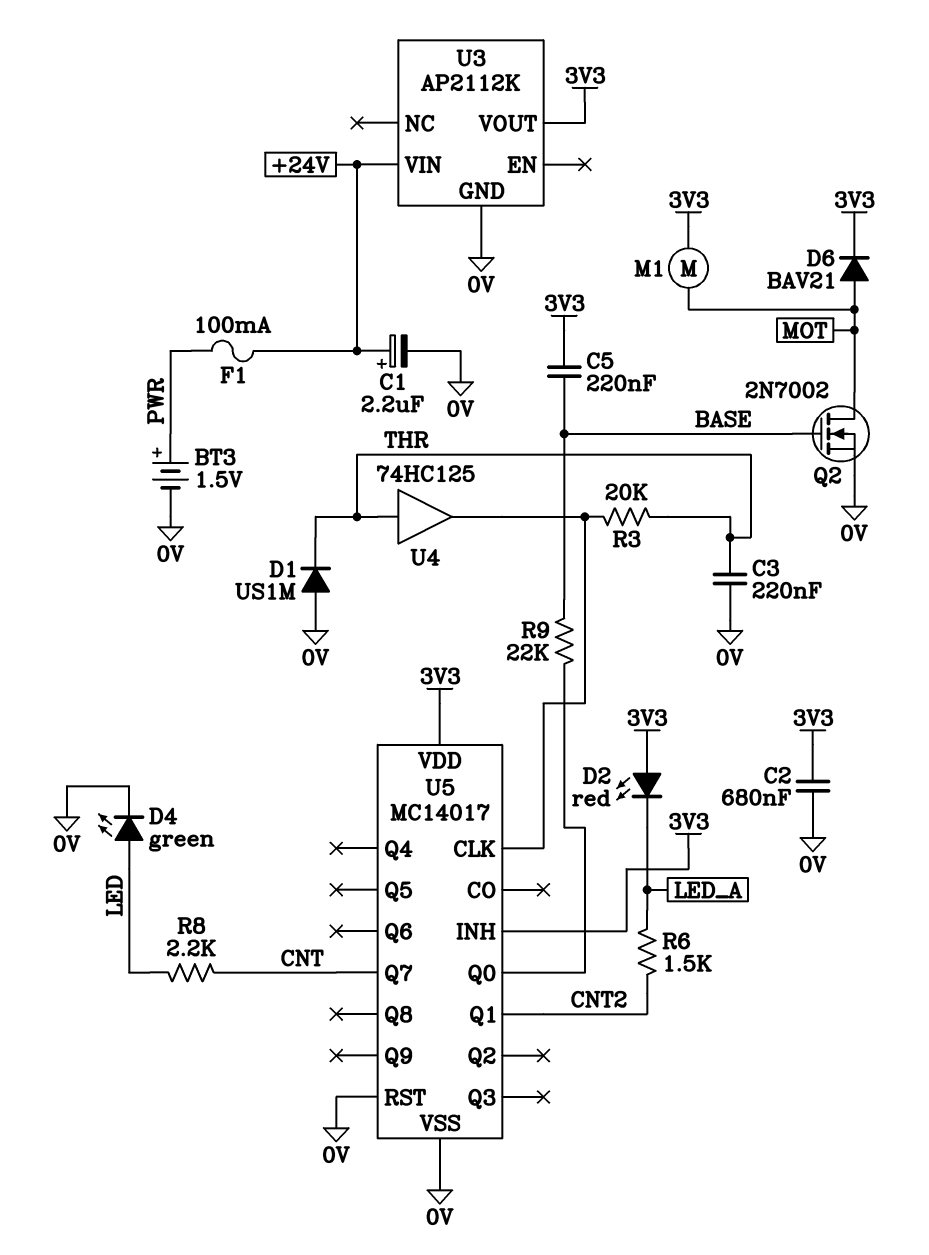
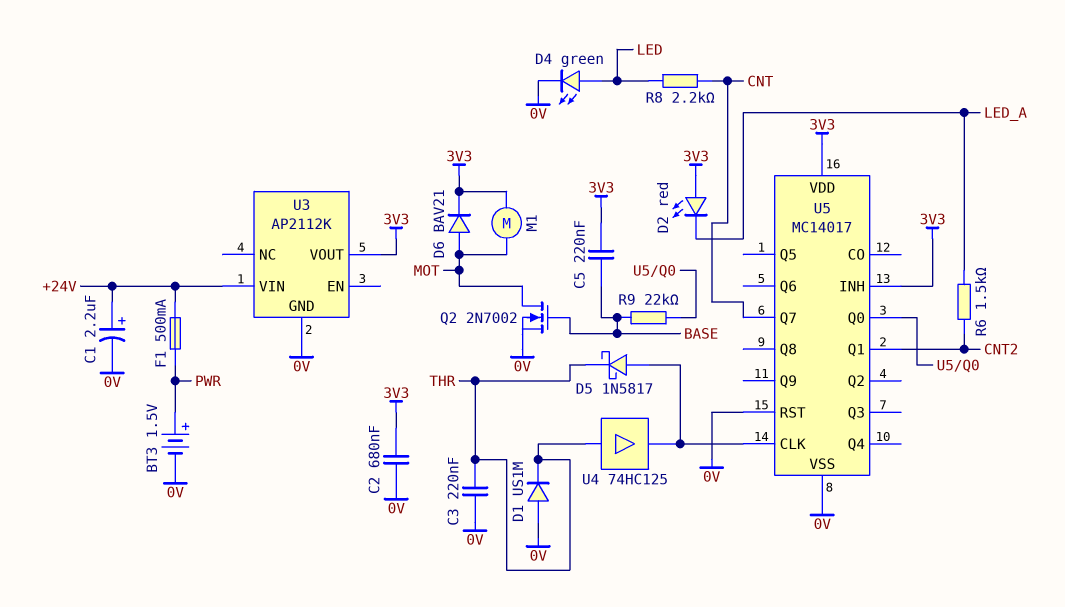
D5: none -> schottky 1N5817 (A U5/CLK, K THR)
F1: 100mA (+24V, PWR) -> 500mA (+24V, PWR)
R3: 20k (THR, U5/CLK) -> none

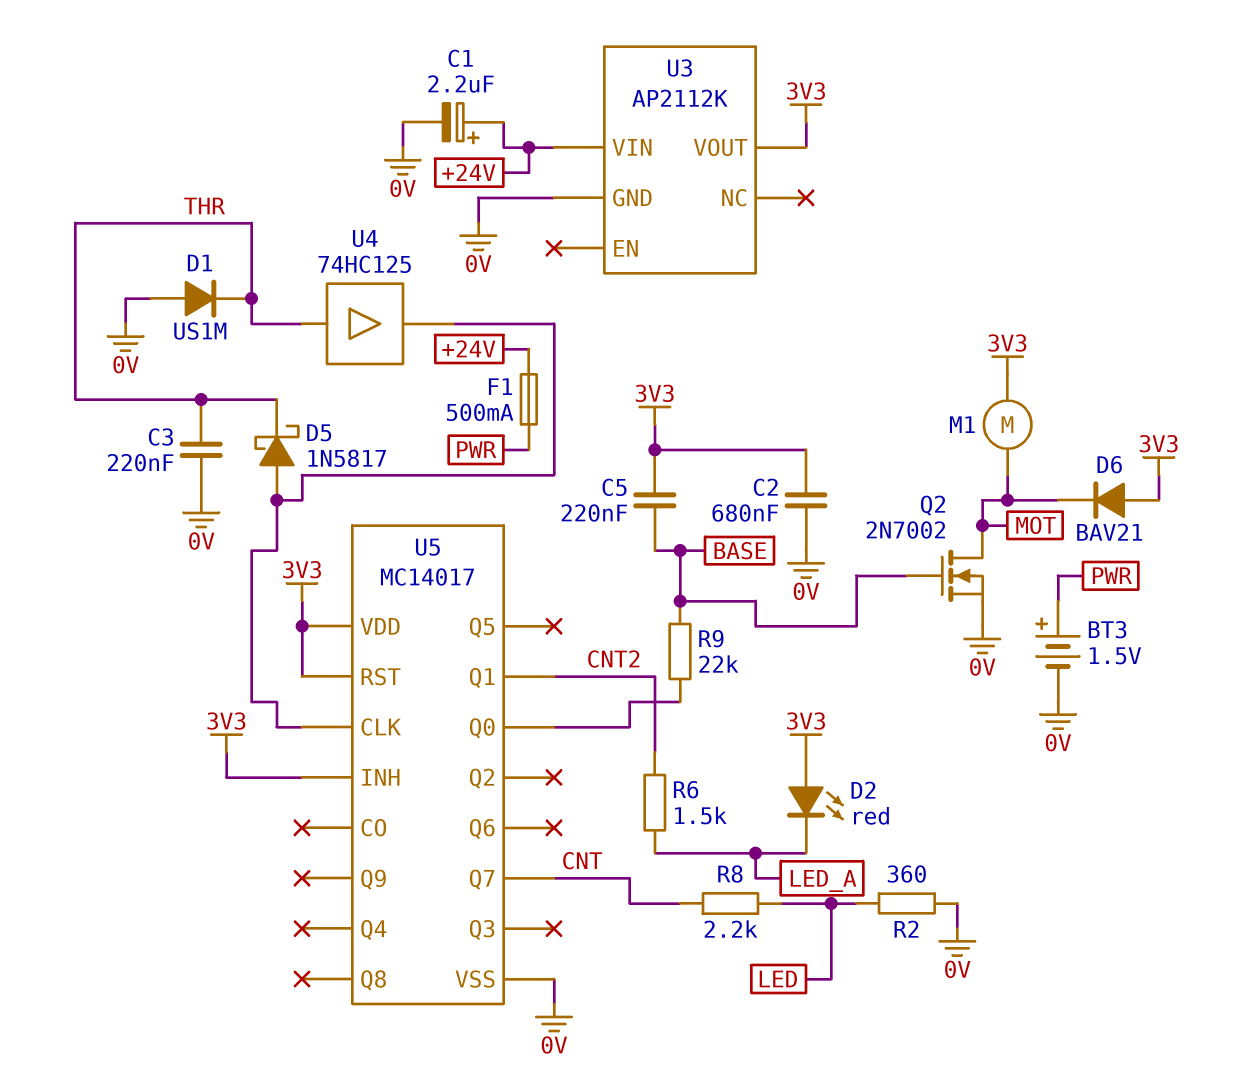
D4: LED green (A LED, K 0V) -> none
D6: diode BAV21 (A MOT, K 3V3) -> diode BAV21 (A 3V3, K MOT)
R2: none -> 360 (0V, LED)
U5 pin RST: 0V -> 3V3

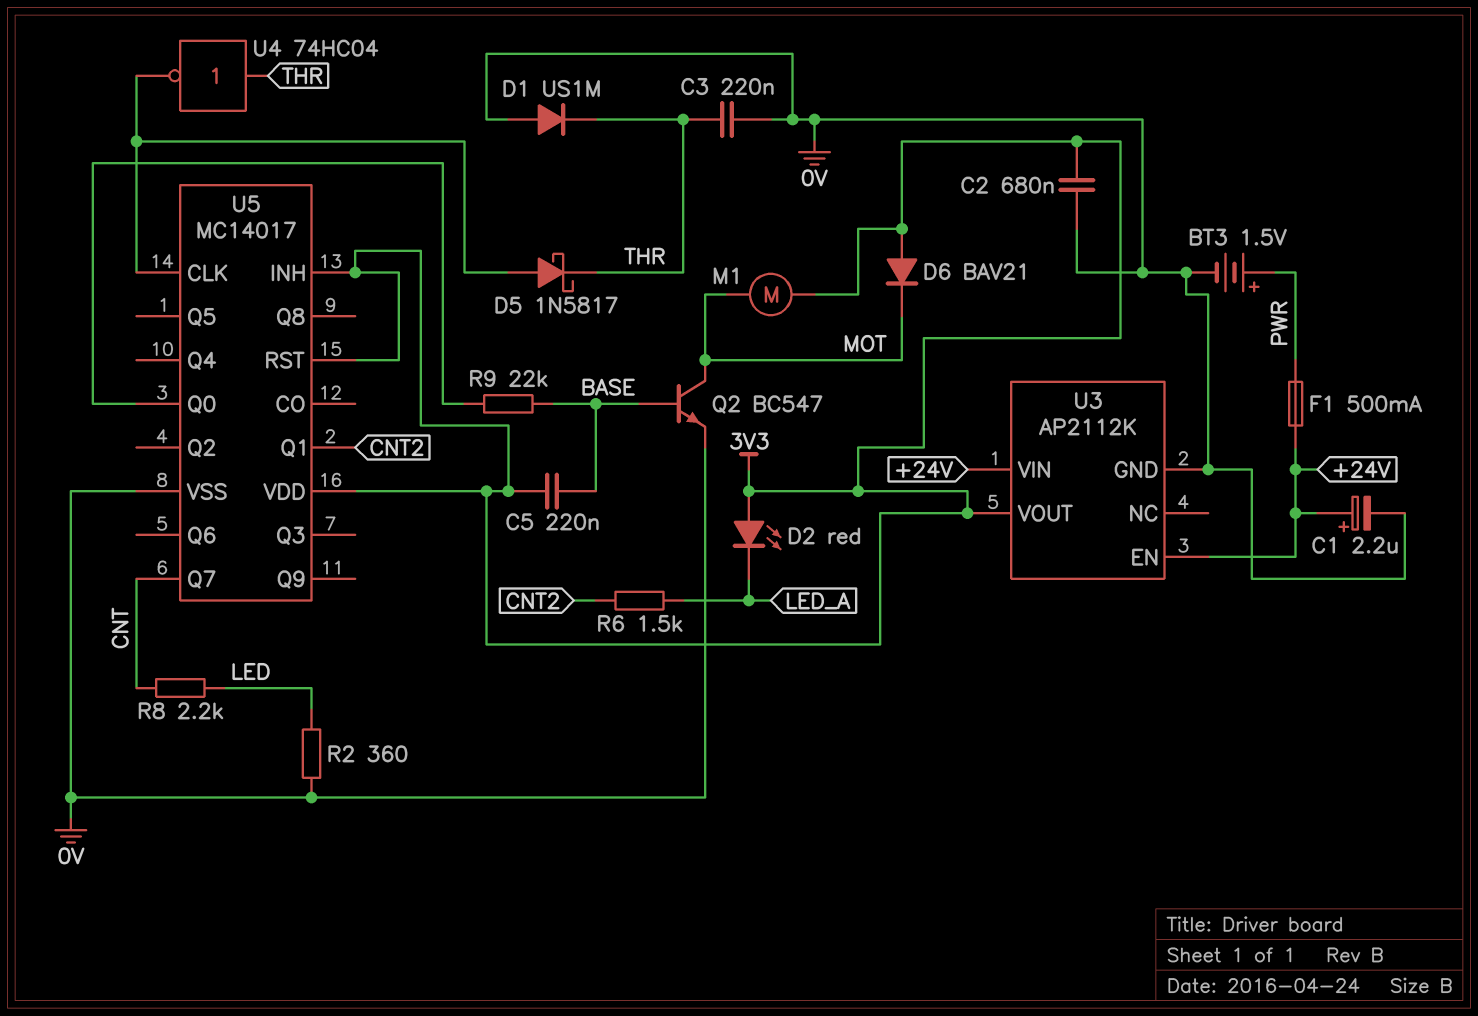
Q2: NMOS 2N7002 (G BASE, D MOT, S 0V) -> NPN BC547 (B BASE, C MOT, E 0V)
U3 pin EN: none -> +24V
U4: buffer 74HC125 (in THR, out U5/CLK) -> NOT 74HC04 (in THR, out U5/CLK)

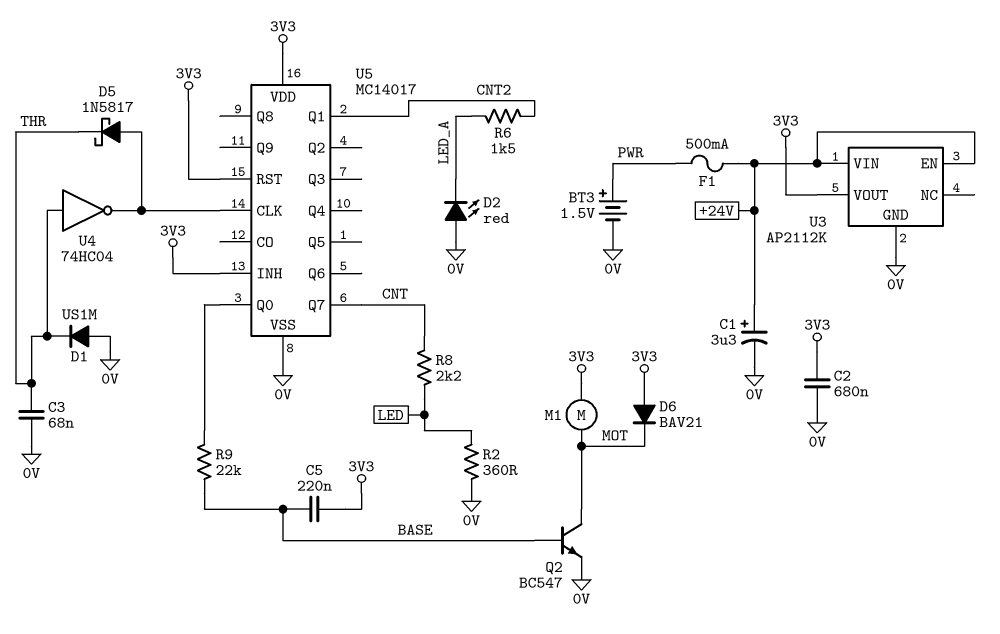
C1: 2.2uF (plus +24V, minus 0V) -> 3.3uF (plus +24V, minus 0V)
C3: 220nF (0V, THR) -> 68nF (0V, THR)
D2: LED red (A 3V3, K LED_A) -> LED red (A 0V, K LED_A)

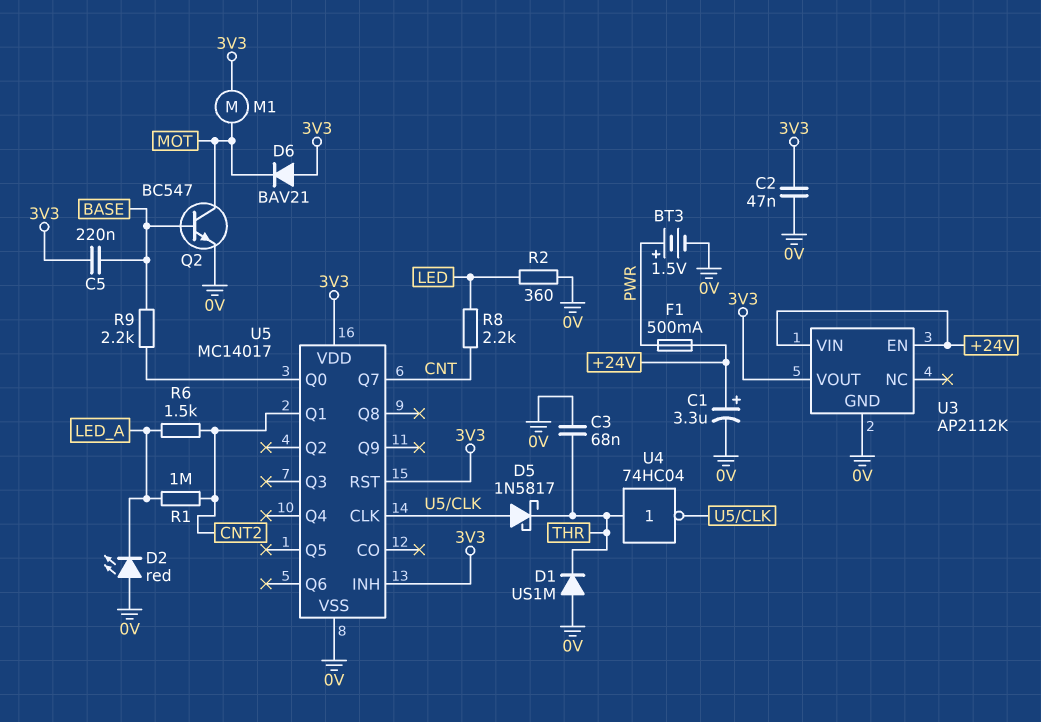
C2: 680nF (0V, 3V3) -> 47nF (0V, 3V3)
R1: none -> 1M (CNT2, LED_A)
R9: 22k (BASE, U5/Q0) -> 2.2k (BASE, U5/Q0)

